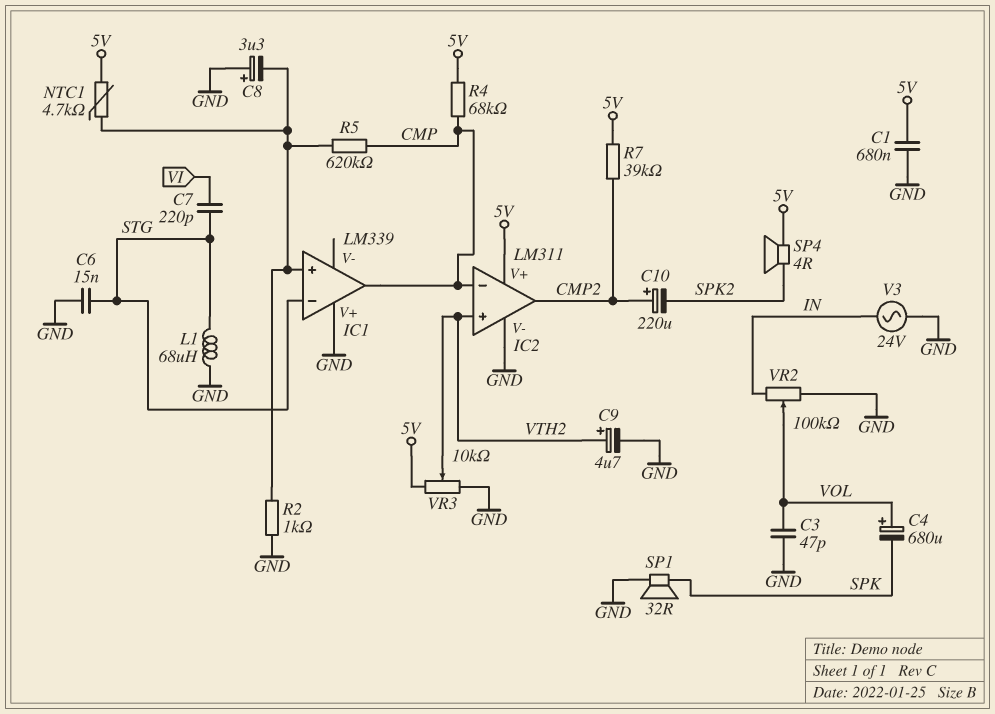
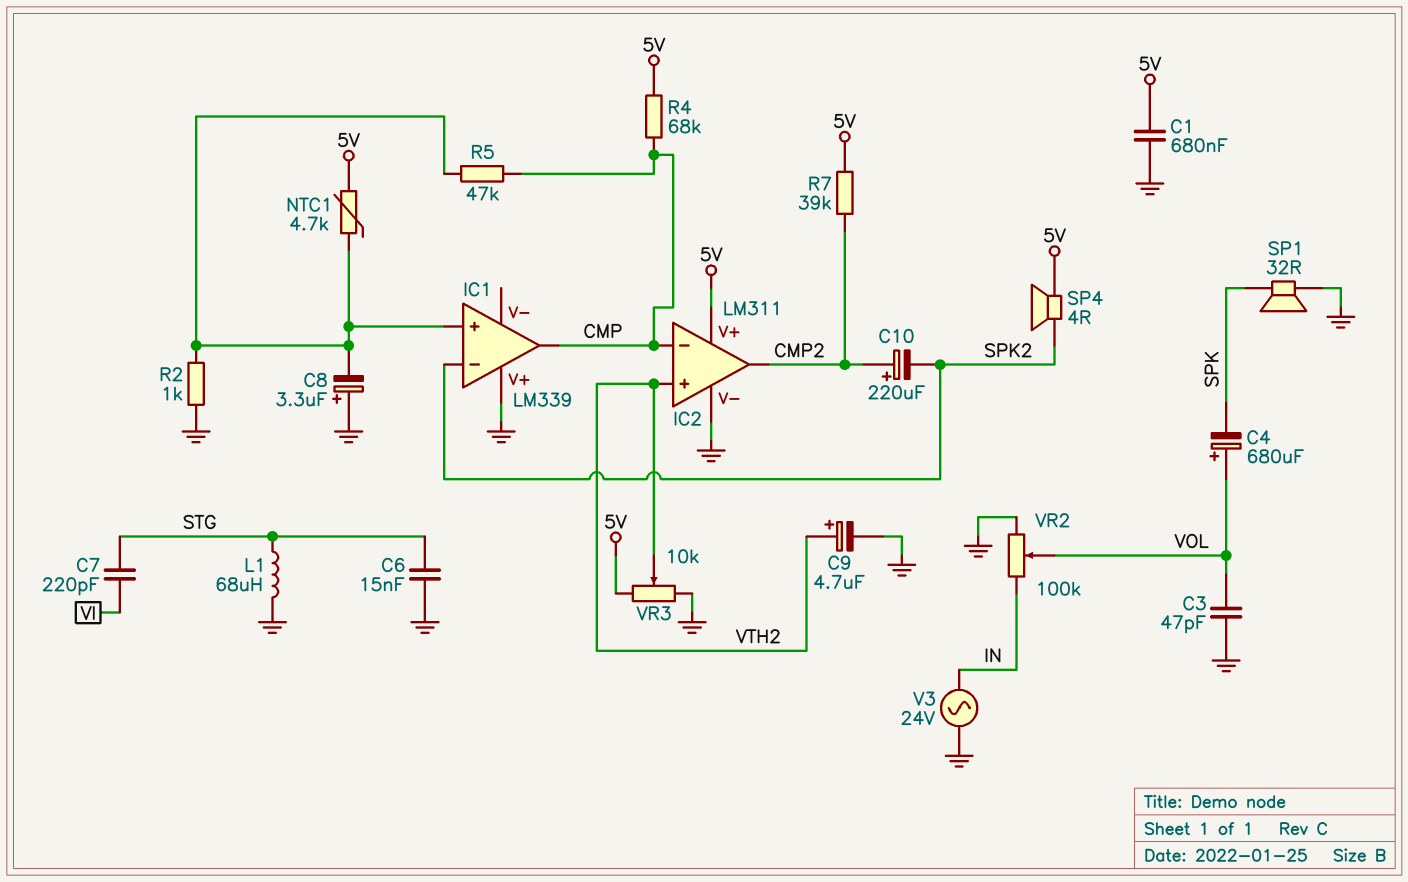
IC1 pin in-: STG -> SPK2
R5: 620k (CMP, IC1/in+) -> 47k (CMP, IC1/in+)

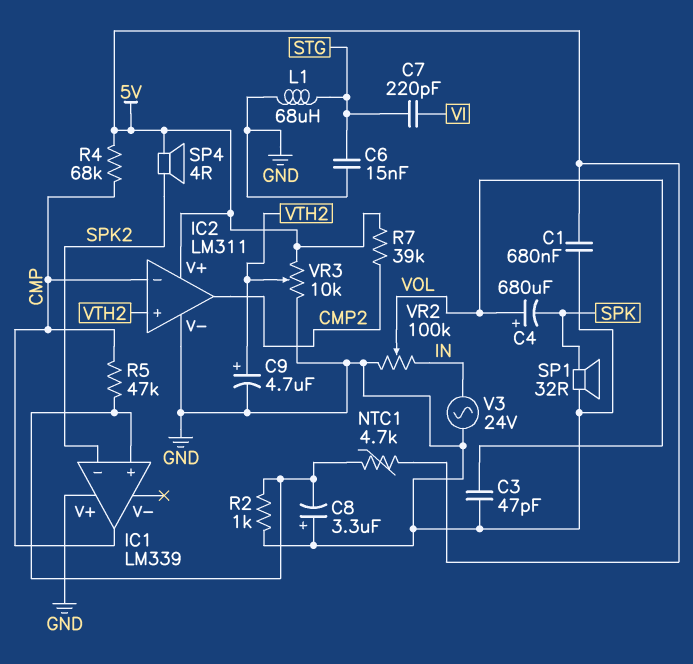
C10: 220uF (plus CMP2, minus SPK2) -> none

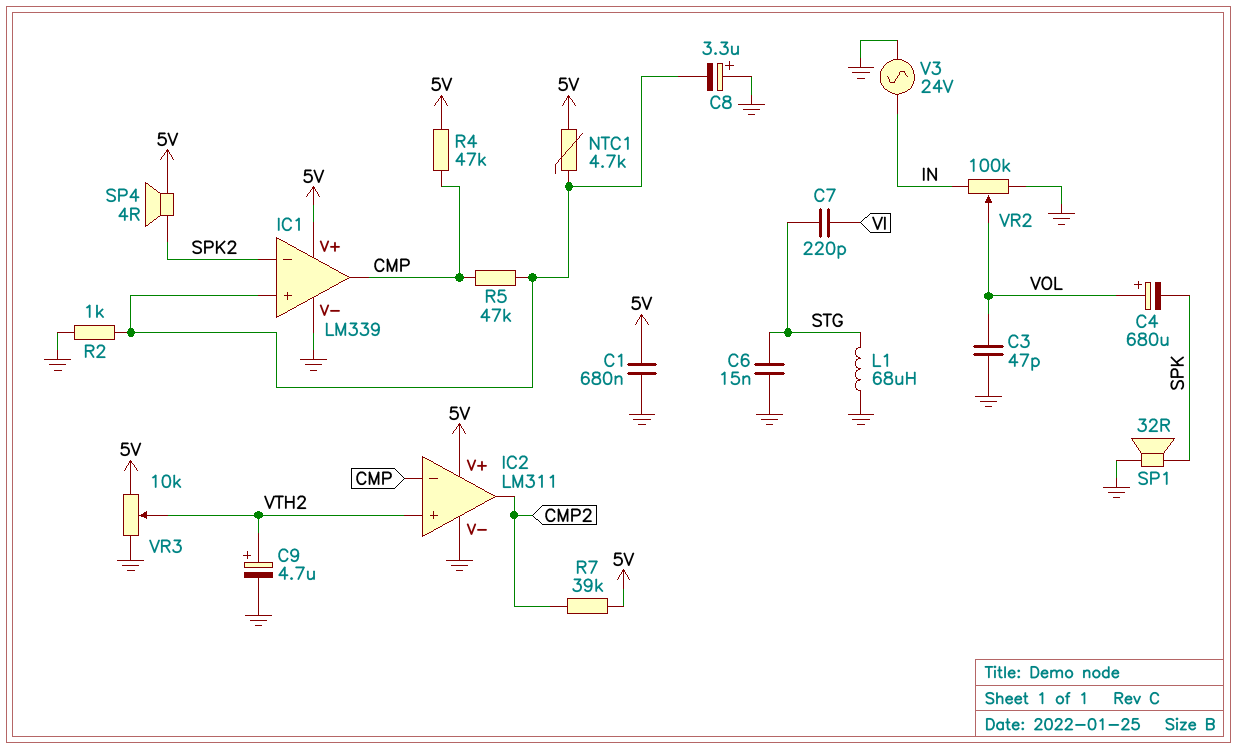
IC1 pin V+: GND -> 5V
IC1 pin V-: none -> GND
R4: 68k (5V, CMP) -> 47k (5V, CMP)

